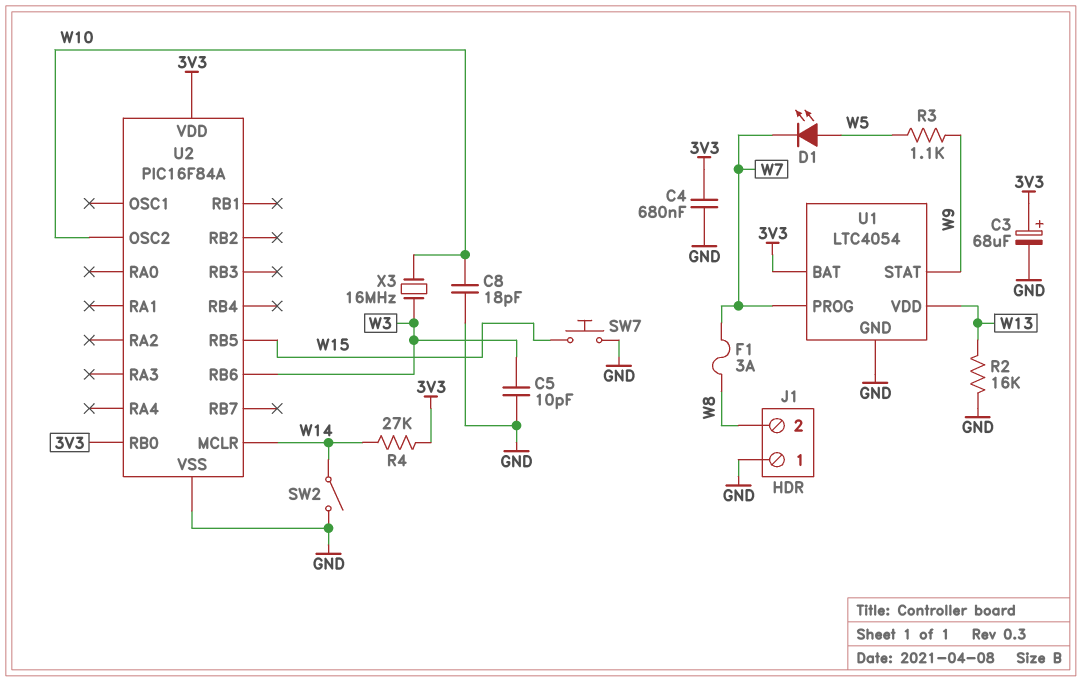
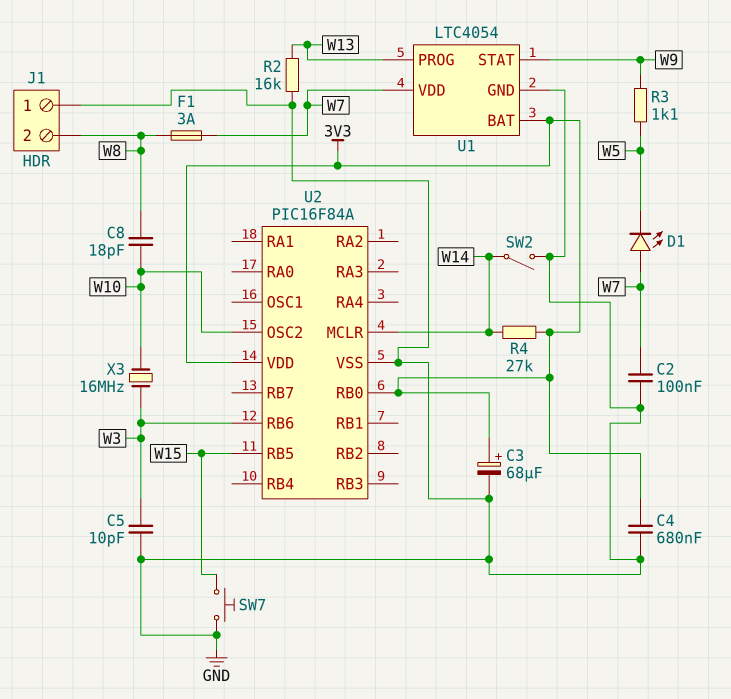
C2: none -> 100nF (GND, W7)
C8: 18pF (GND, W10) -> 18pF (W8, W10)
D1: LED (A W5, K W7) -> LED (A W7, K W5)
U1 pin PROG: W7 -> W13
U1 pin VDD: W13 -> W7

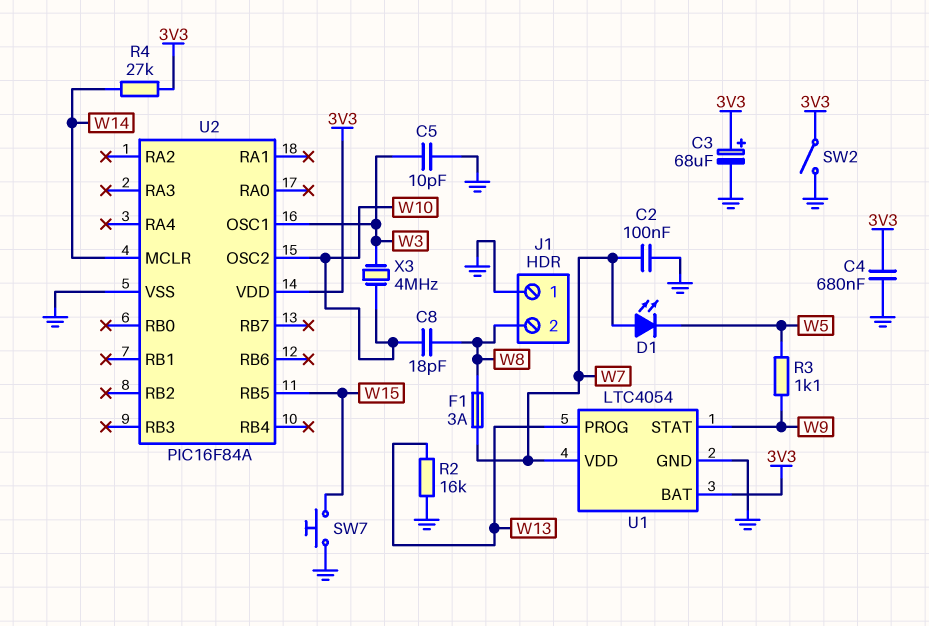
SW2: switch (GND, W14) -> switch (3V3, GND)
U2 pin OSC1: none -> W3
U2 pin RB0: 3V3 -> none
U2 pin RB6: W3 -> none
X3: 16MHz (W3, W10) -> 4MHz (W3, W10)

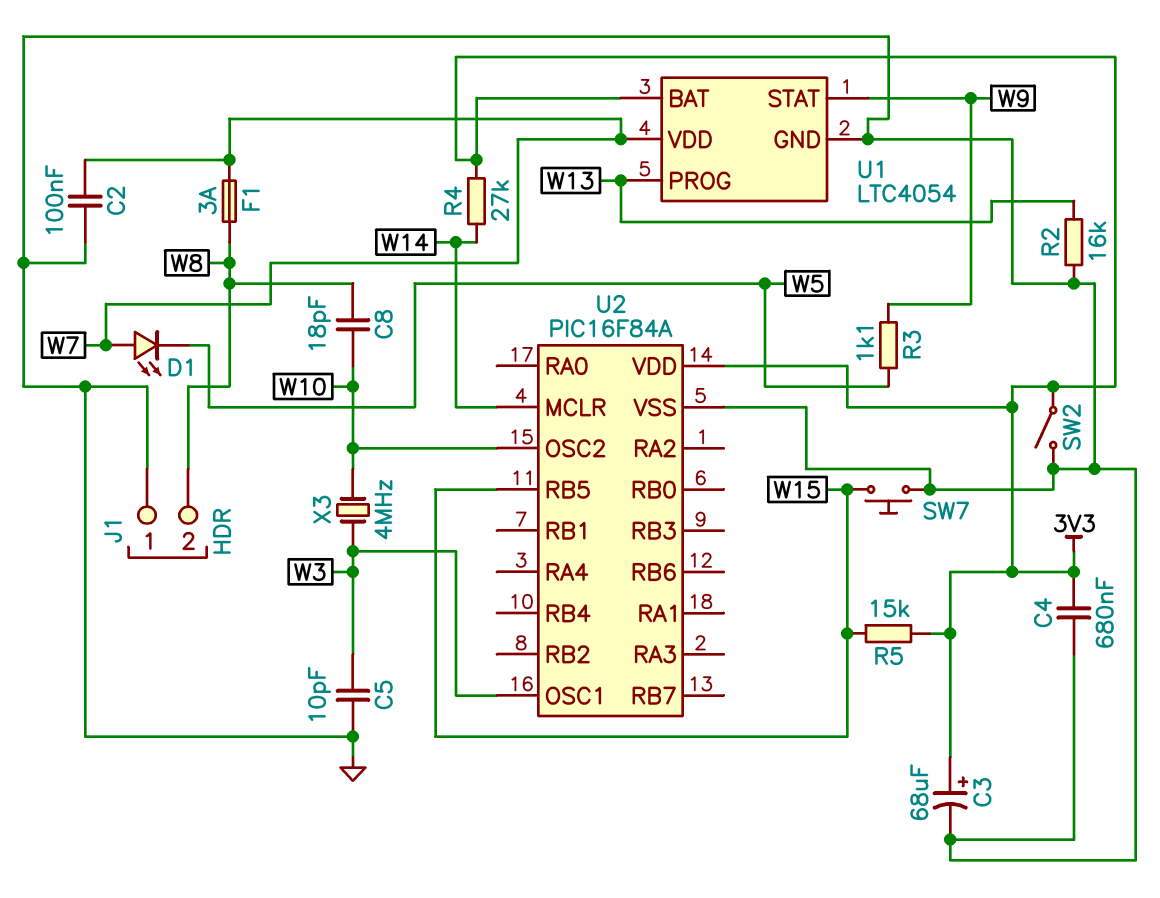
R5: none -> 15k (3V3, W15)

